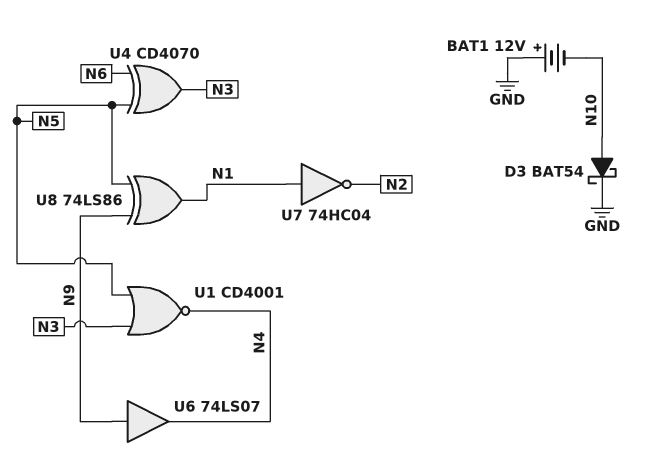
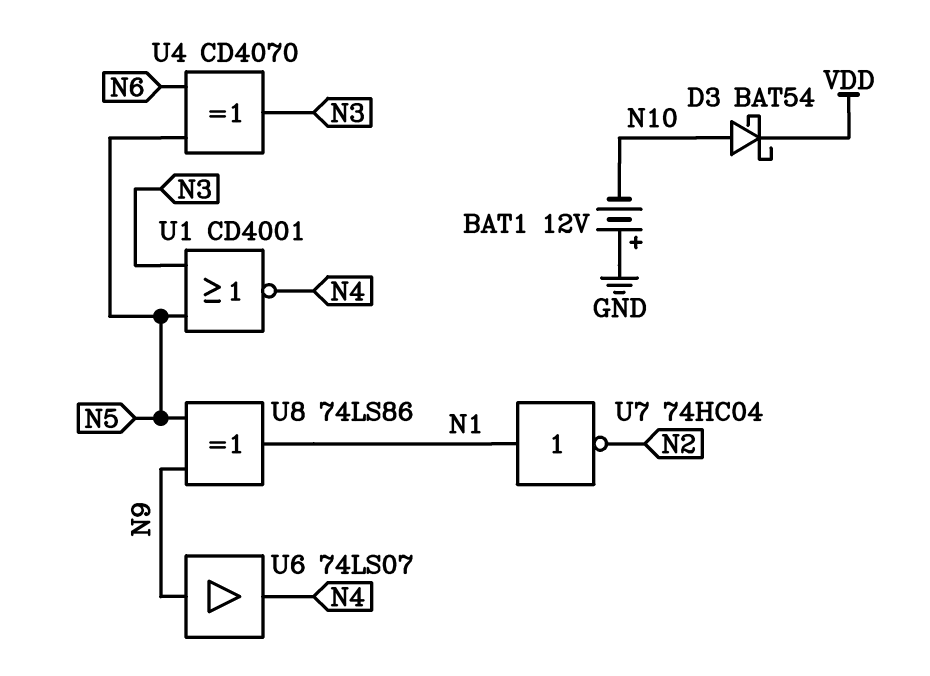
D3: schottky BAT54 (A N10, K GND) -> schottky BAT54 (A N10, K VDD)

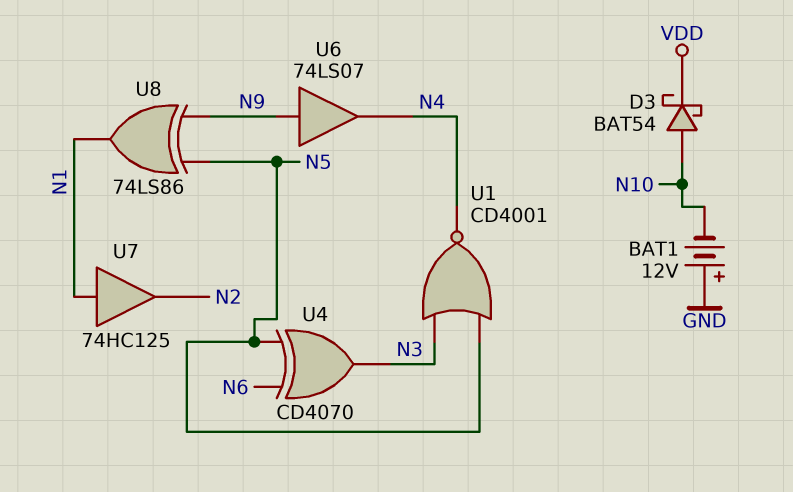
U7: NOT 74HC04 (in N1, out N2) -> buffer 74HC125 (in N1, out N2)

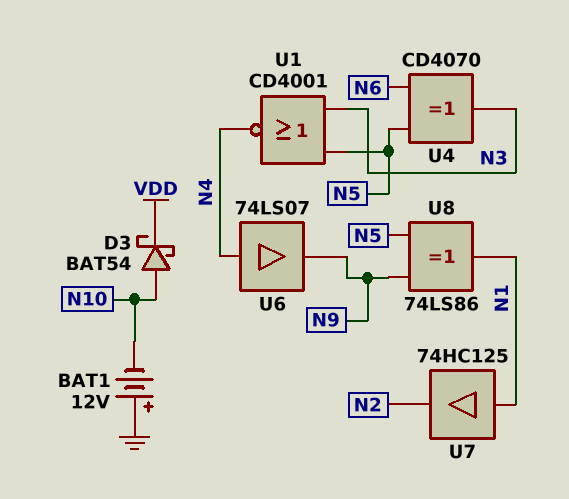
U6: buffer 74LS07 (in N9, out N4) -> buffer 74LS07 (in N4, out N9)

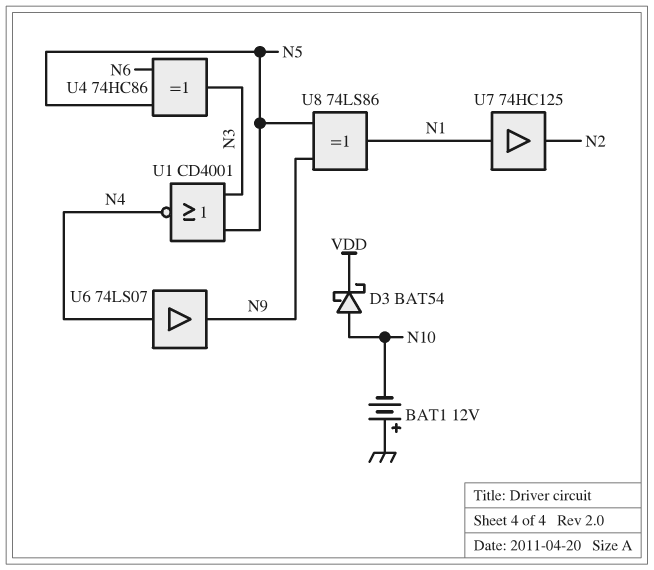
U4: XOR CD4070 (in N5, in N6, out N3) -> XOR 74HC86 (in N5, in N6, out N3)

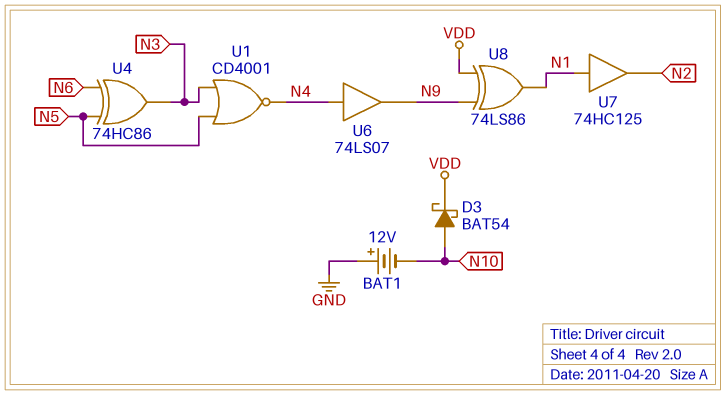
U8: XOR 74LS86 (in N5, in N9, out N1) -> XOR 74LS86 (in N9, in VDD, out N1)

